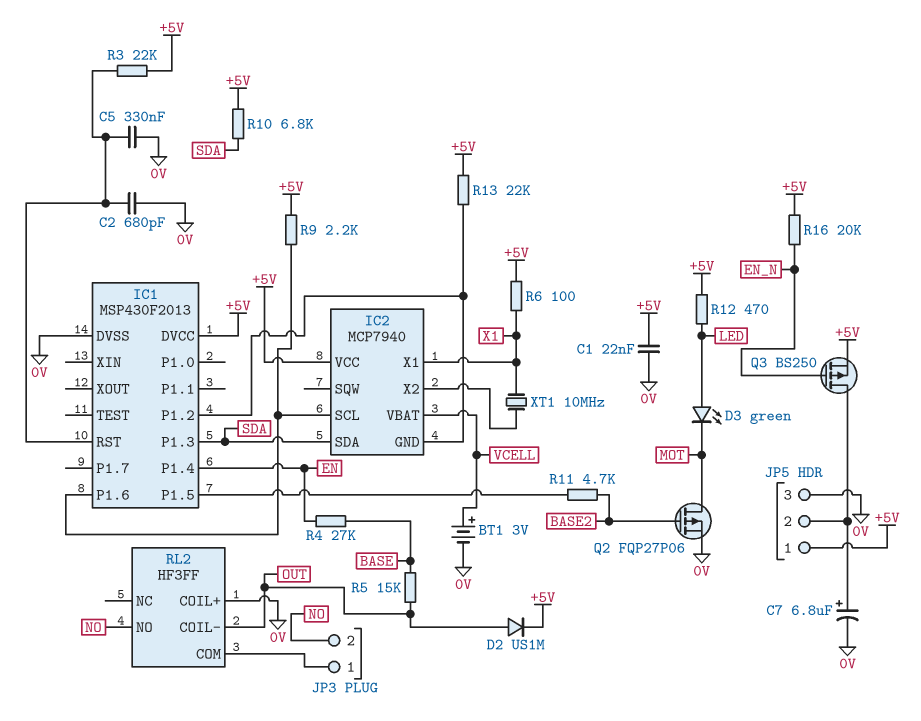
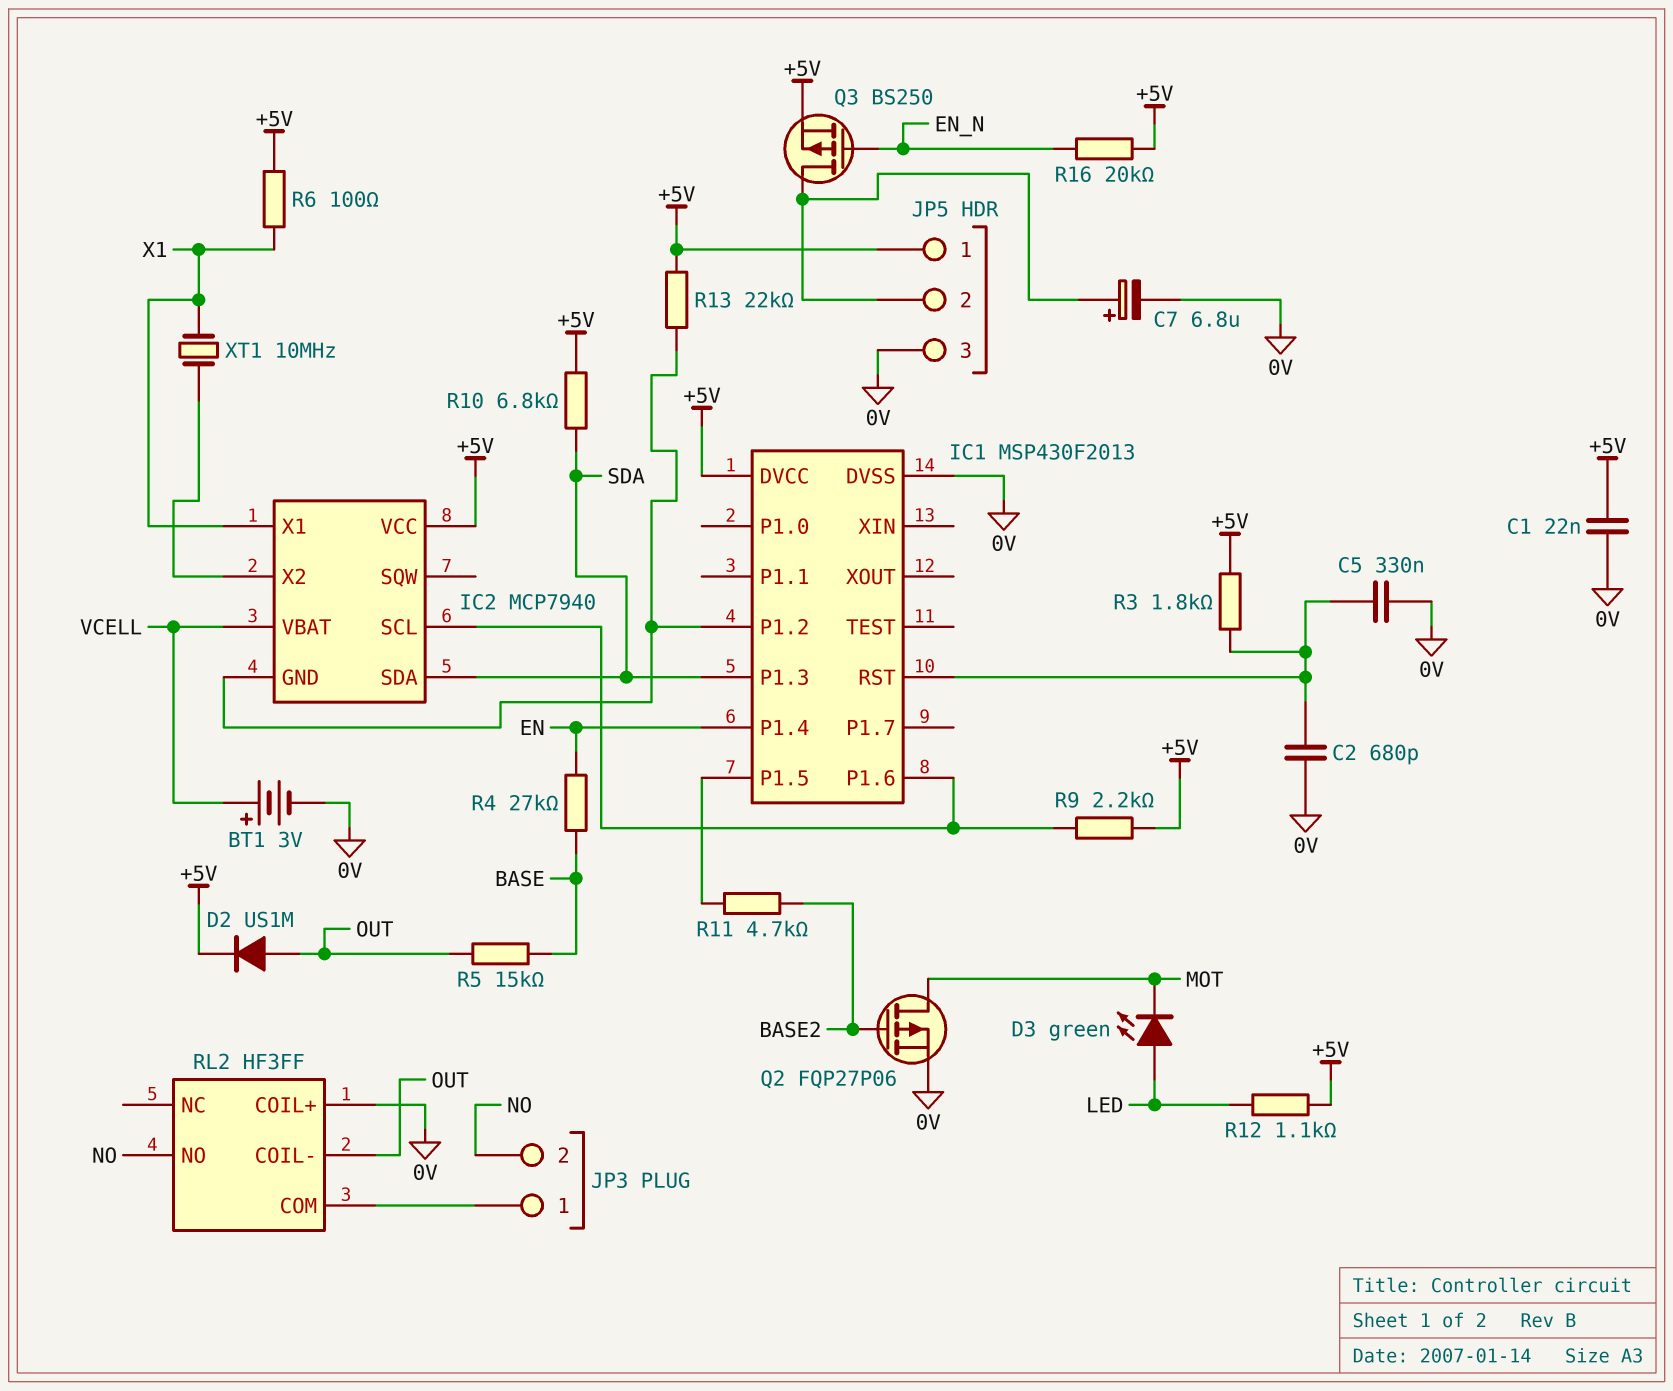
R3: 22k (+5V, IC1/RST) -> 1.8k (+5V, IC1/RST)
R12: 470 (+5V, LED) -> 1.1k (+5V, LED)

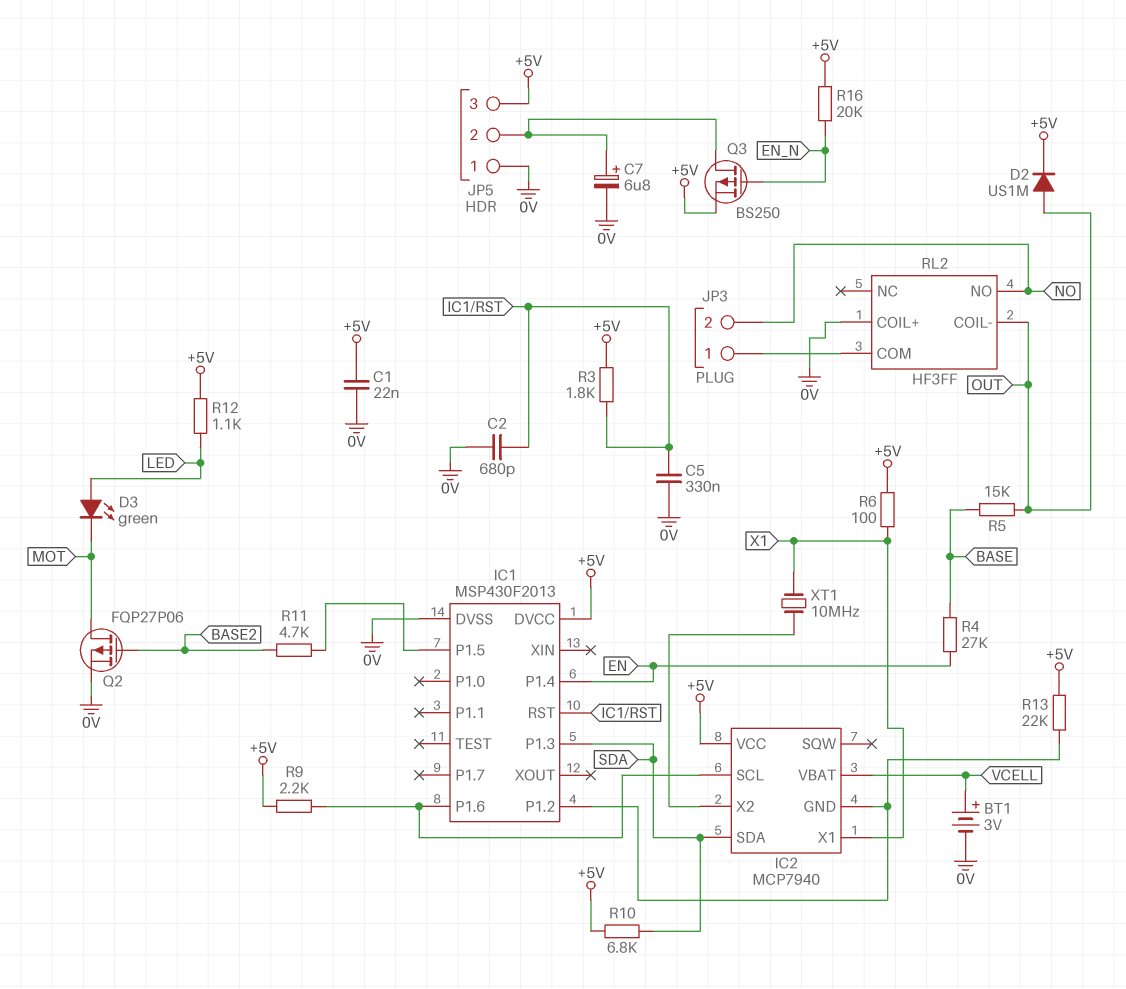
JP5 pin 1: +5V -> 0V
JP5 pin 3: 0V -> +5V

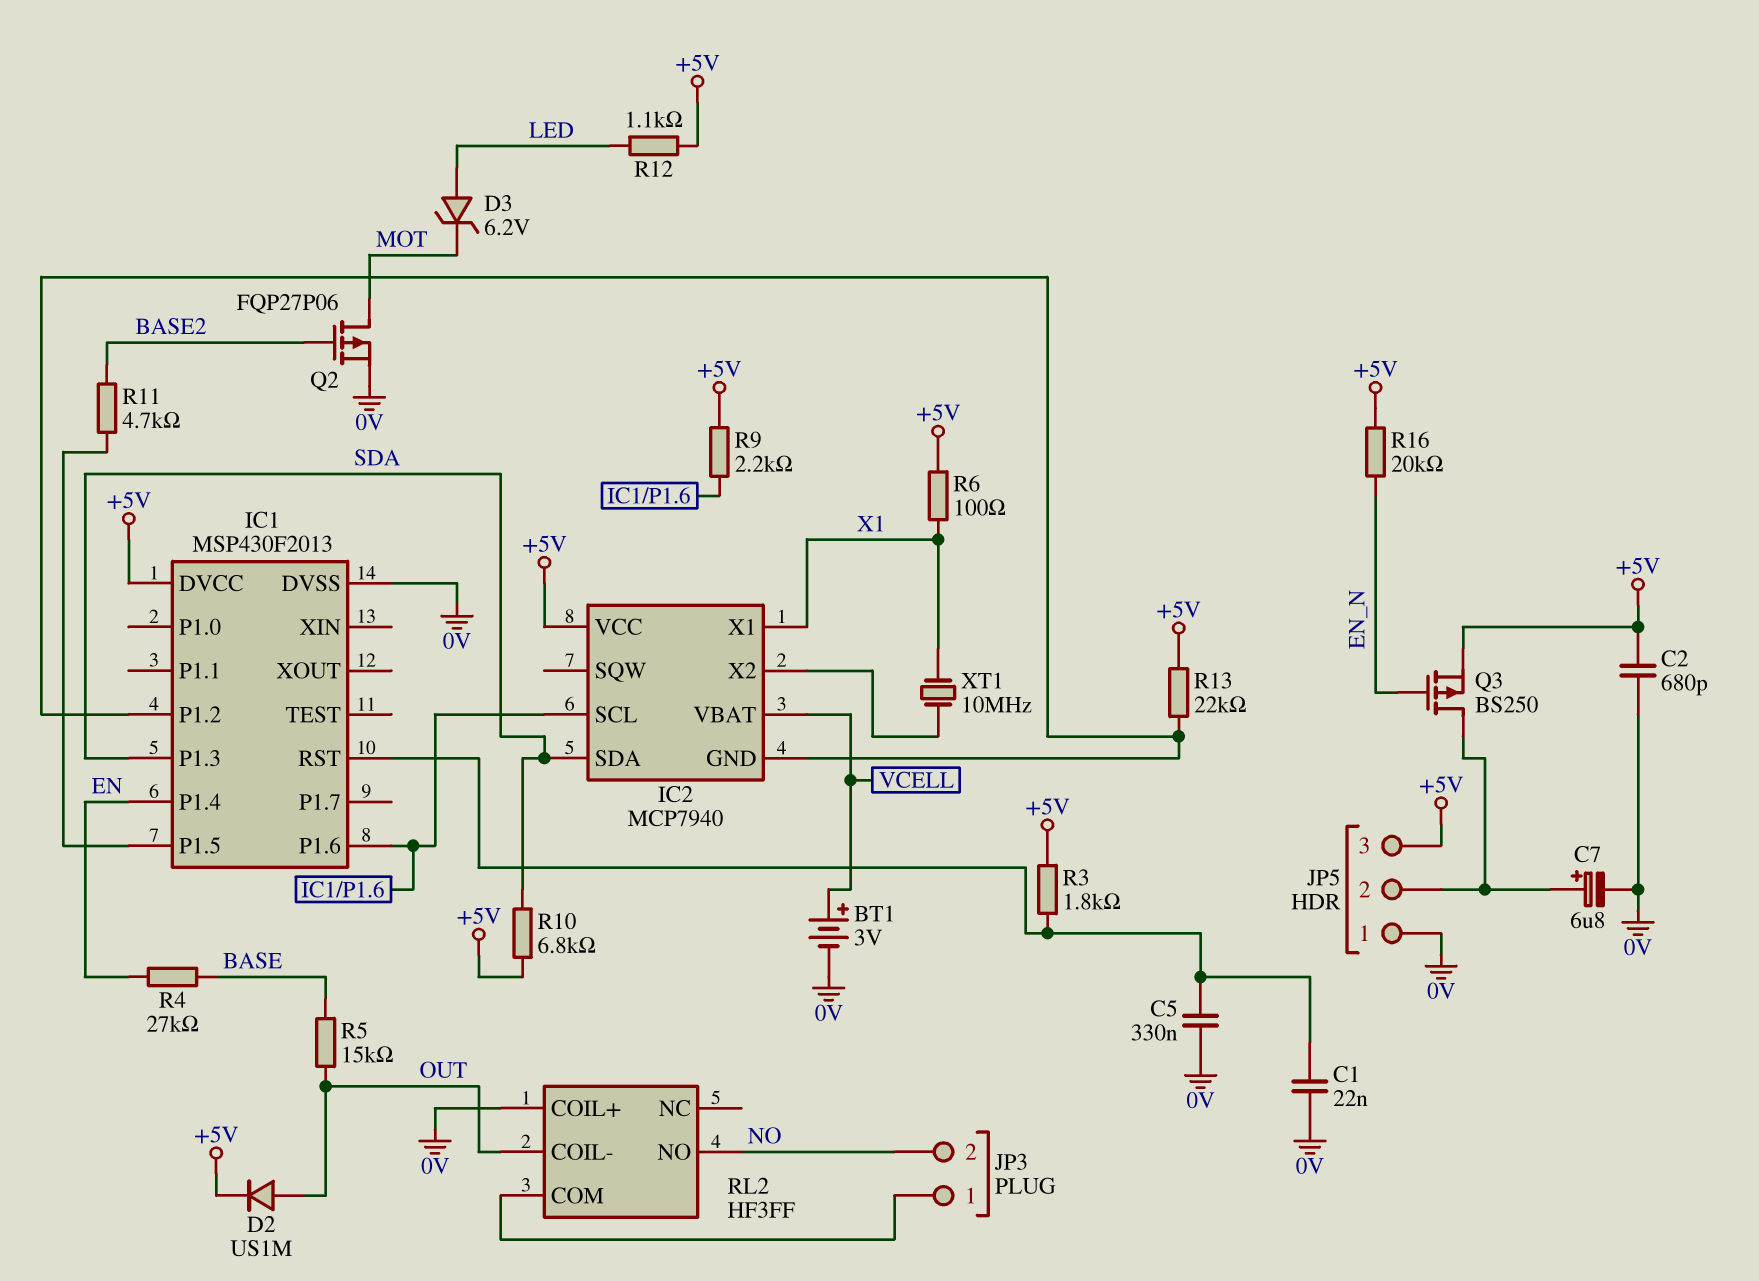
C1: 22nF (+5V, 0V) -> 22nF (0V, IC1/RST)
C2: 680pF (0V, IC1/RST) -> 680pF (+5V, 0V)
D3: LED green (A LED, K MOT) -> zener 6.2V (A LED, K MOT)

